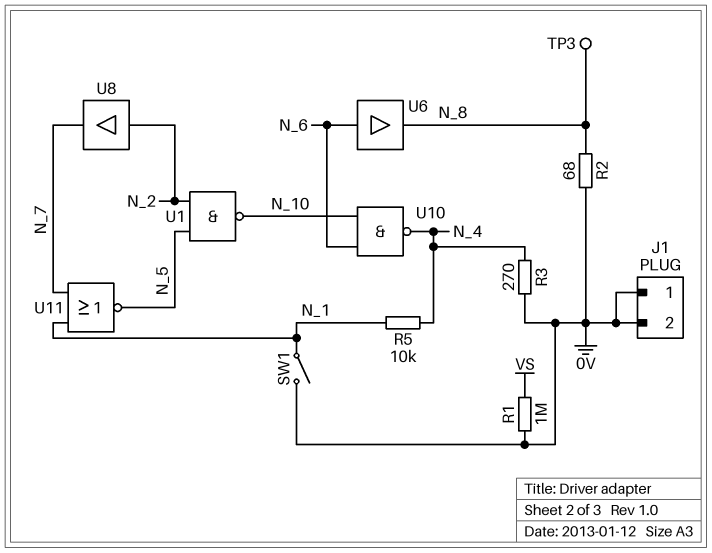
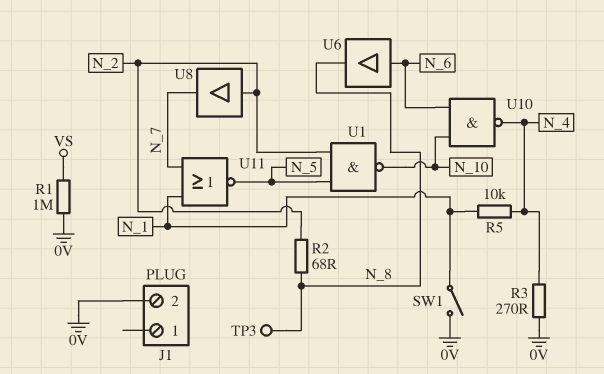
J1 pin 1: 0V -> none
R2: 68 (0V, N_8) -> 68 (N_2, N_8)

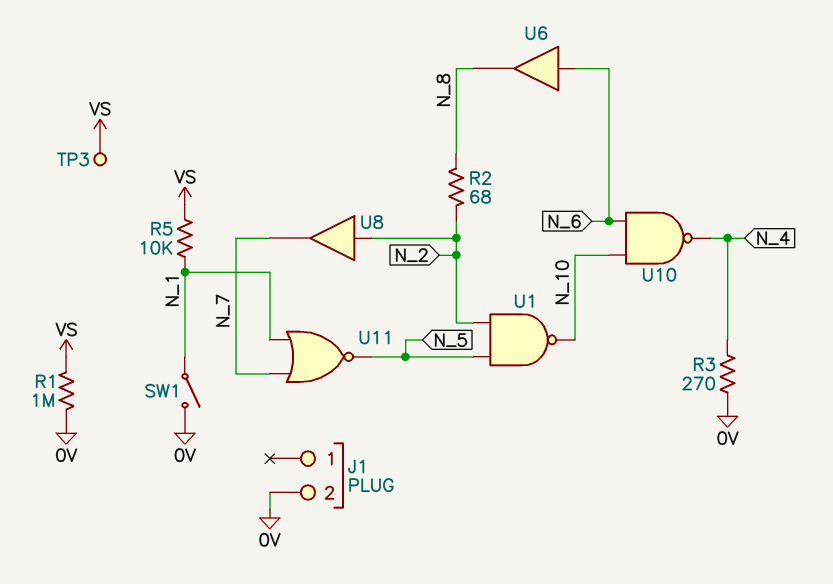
R5: 10k (N_1, N_4) -> 10k (N_1, VS)
TP3: test point (N_8) -> test point (VS)

